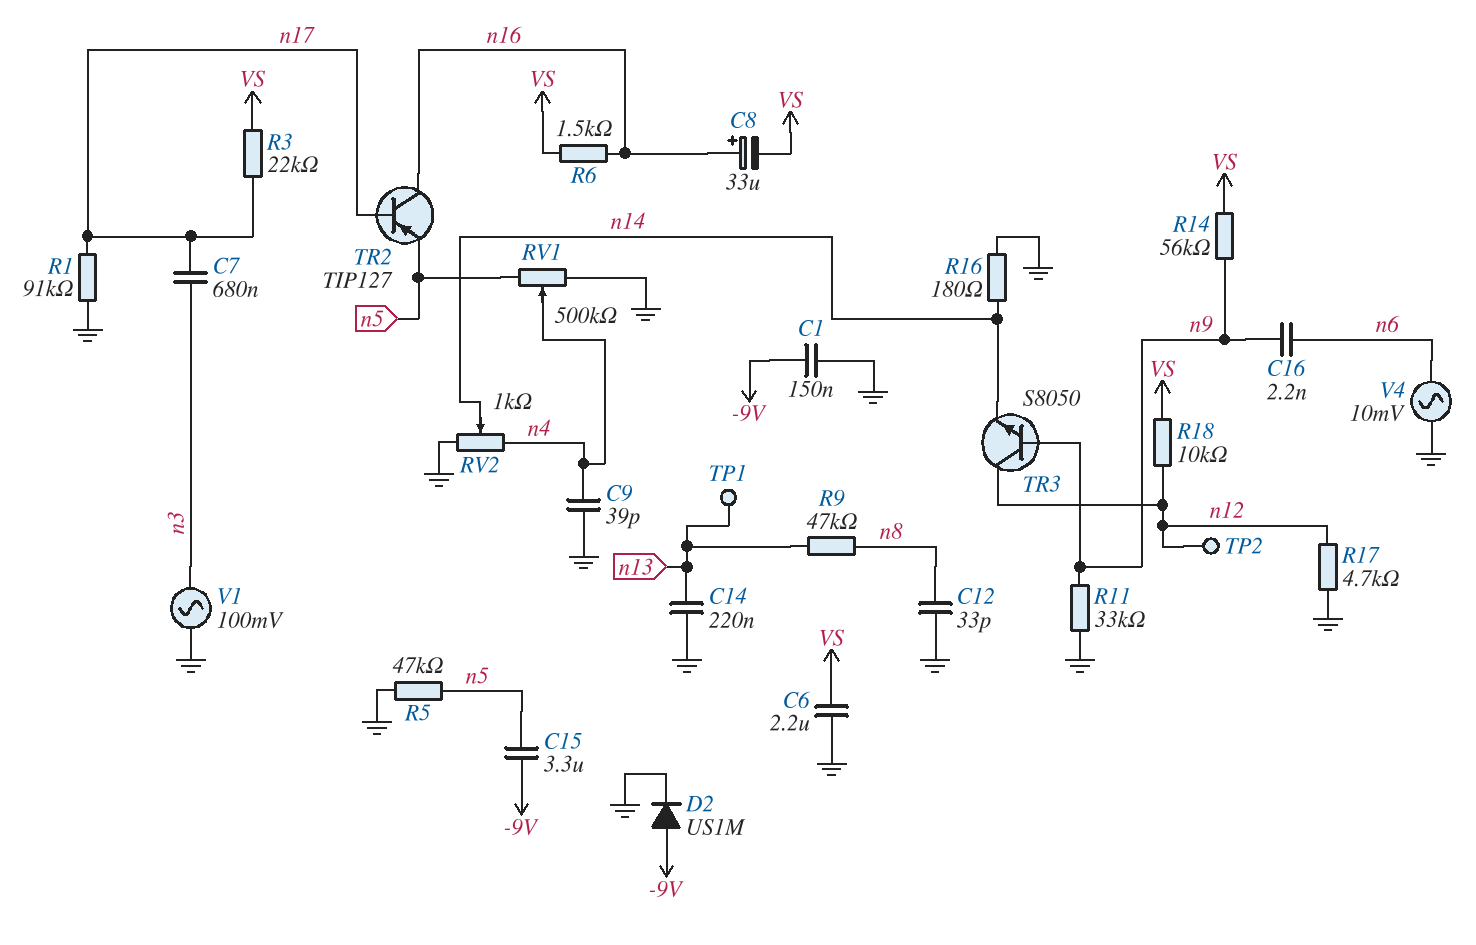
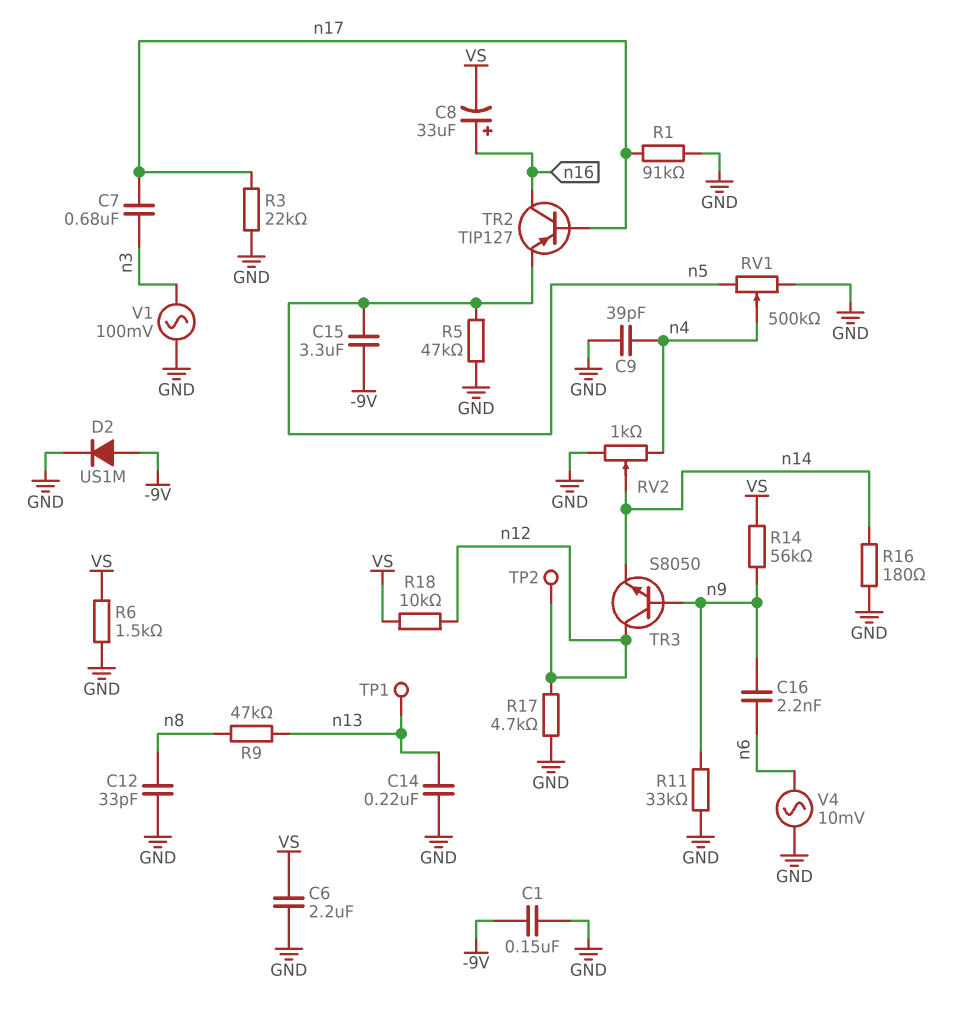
R3: 22k (VS, n17) -> 22k (GND, n17)
R6: 1.5k (VS, n16) -> 1.5k (GND, VS)

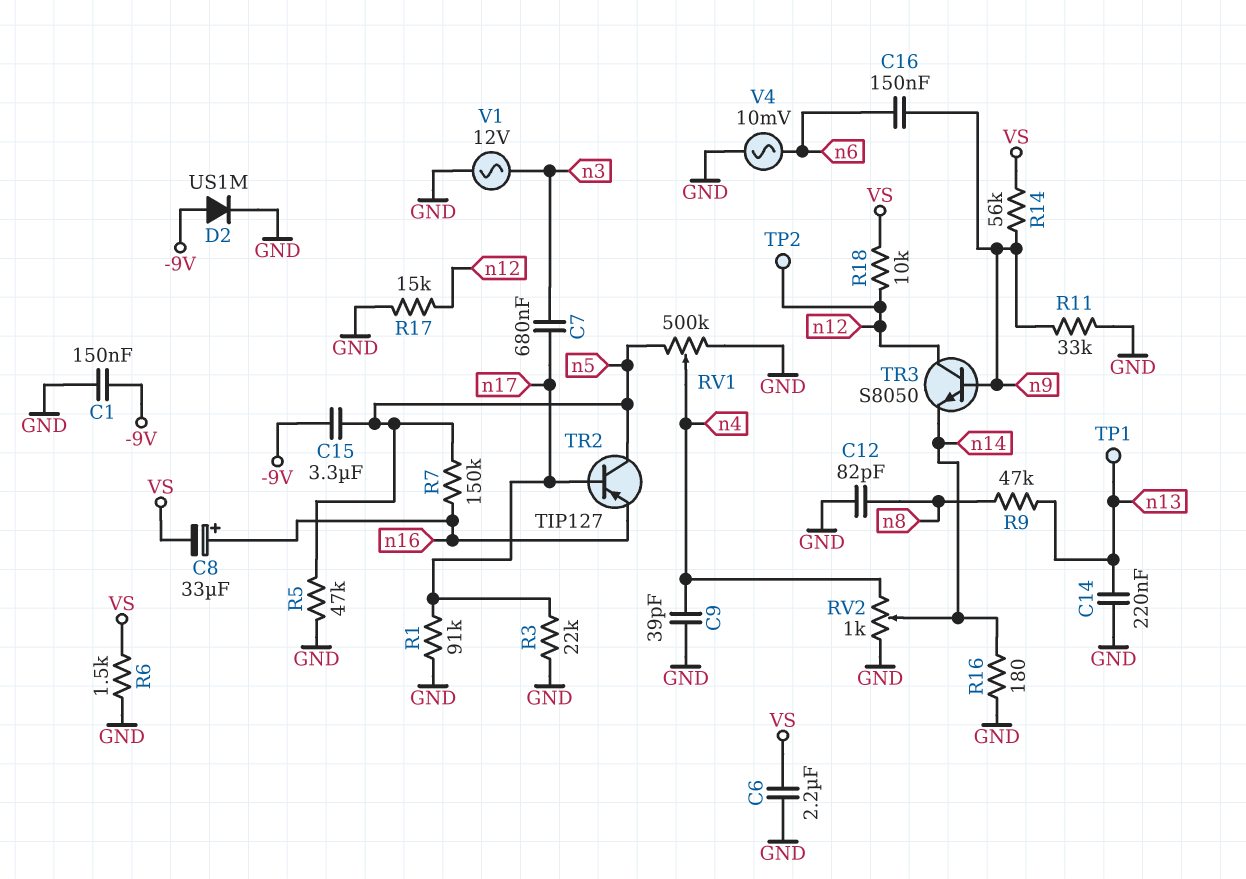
C12: 33pF (GND, n8) -> 82pF (GND, n8)
C16: 2.2nF (n6, n9) -> 150nF (n6, n9)
R7: none -> 150k (n5, n16)
R17: 4.7k (GND, n12) -> 15k (GND, n12)
TR2: PNP TIP127 (B n17, C n16, E n5) -> PNP TIP127 (B n17, C n5, E n16)
V1: AC 100mV (GND, n3) -> AC 12V (GND, n3)

